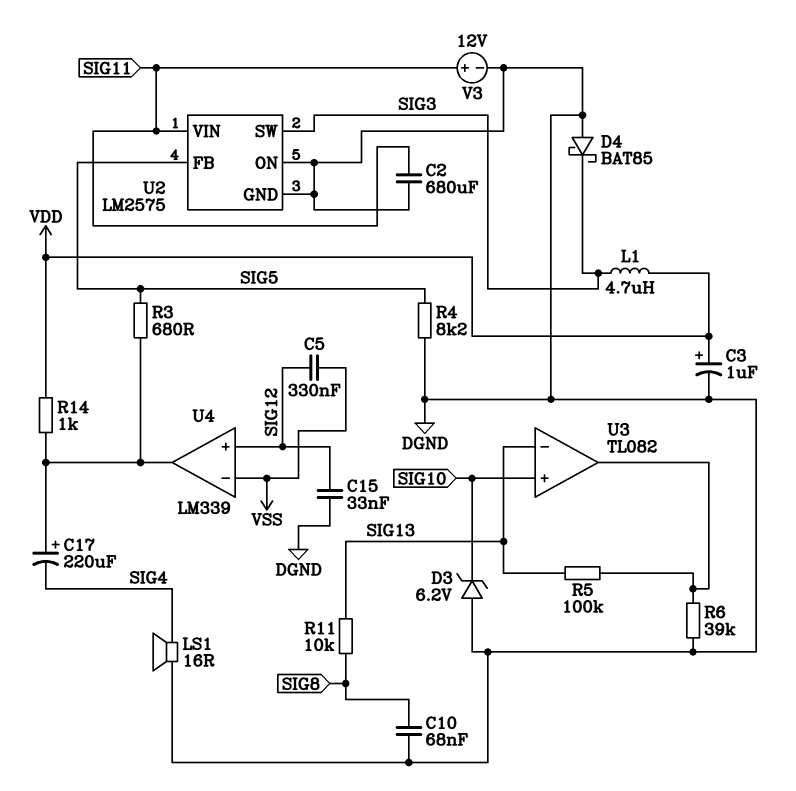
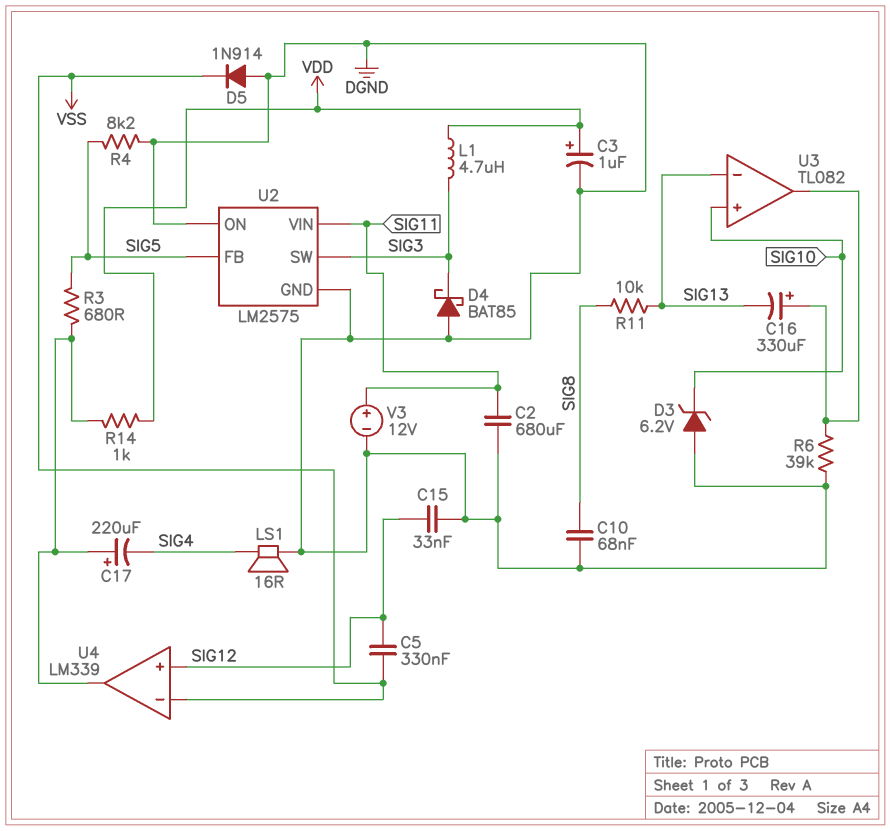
C16: none -> 330uF (plus U3/out, minus SIG13)
D5: none -> diode 1N914 (A DGND, K VSS)
R5: 100k (SIG13, U3/out) -> none

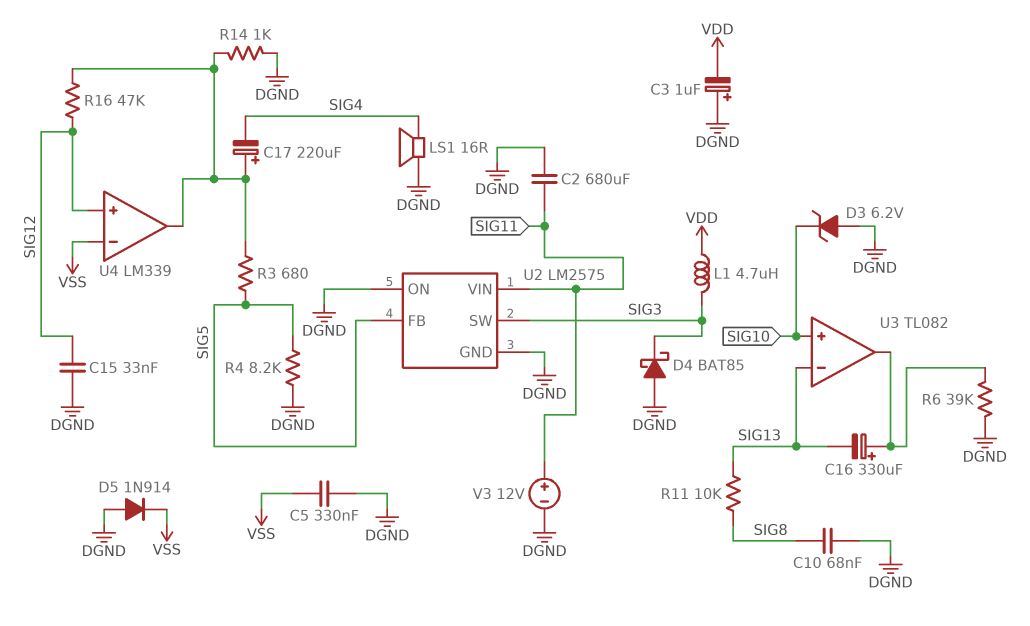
C3: 1uF (plus VDD, minus DGND) -> 1uF (plus DGND, minus VDD)
C5: 330nF (SIG12, VSS) -> 330nF (DGND, VSS)
R14: 1k (U4/out, VDD) -> 1k (DGND, U4/out)
R16: none -> 47k (SIG12, U4/out)

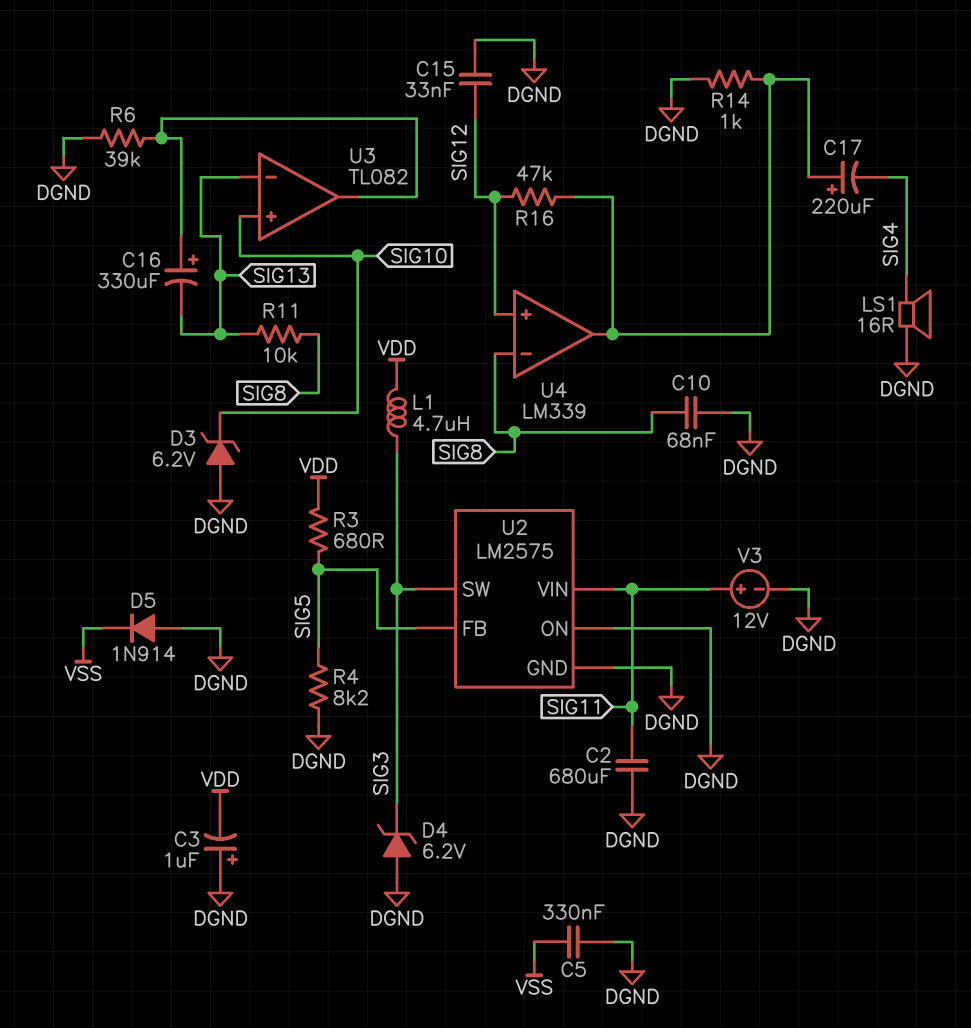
D4: schottky BAT85 (A DGND, K SIG3) -> zener 6.2V (A DGND, K SIG3)
R3: 680 (SIG5, U4/out) -> 680 (SIG5, VDD)
U4 pin in-: VSS -> SIG8

